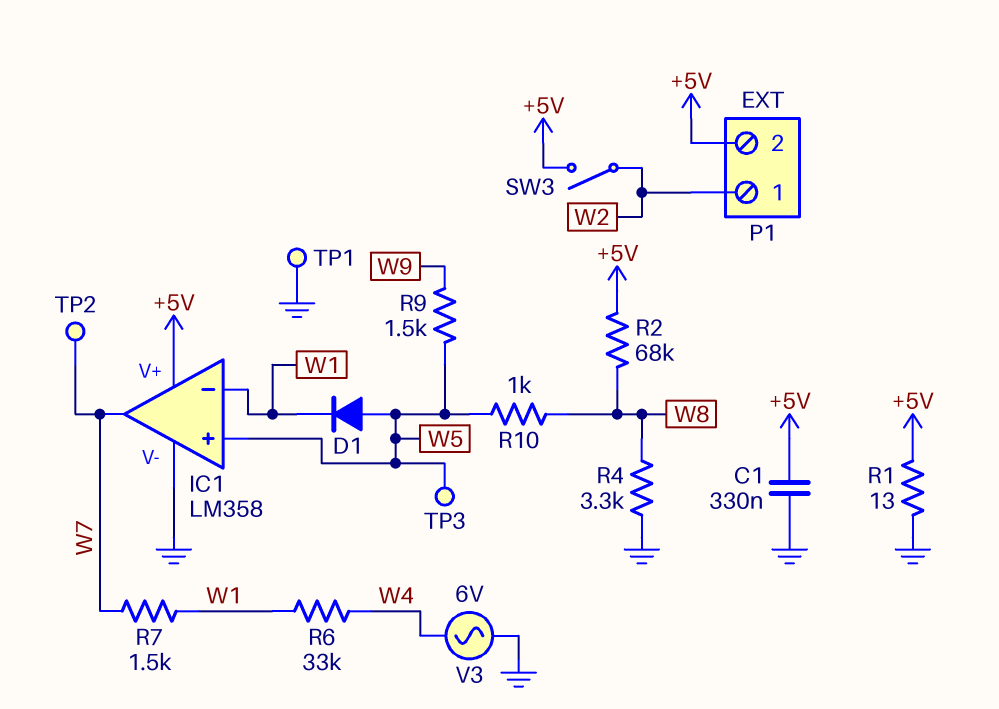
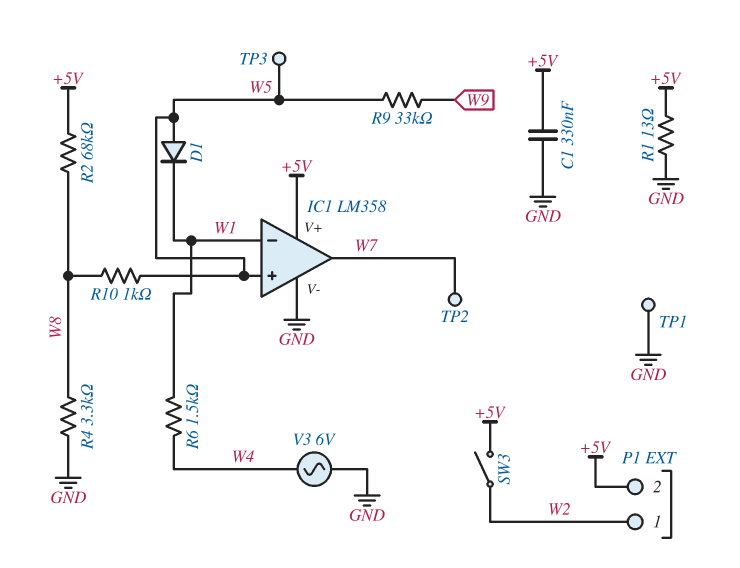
R6: 33k (W1, W4) -> 1.5k (W1, W4)
R7: 1.5k (W1, W7) -> none
R9: 1.5k (W5, W9) -> 33k (W5, W9)

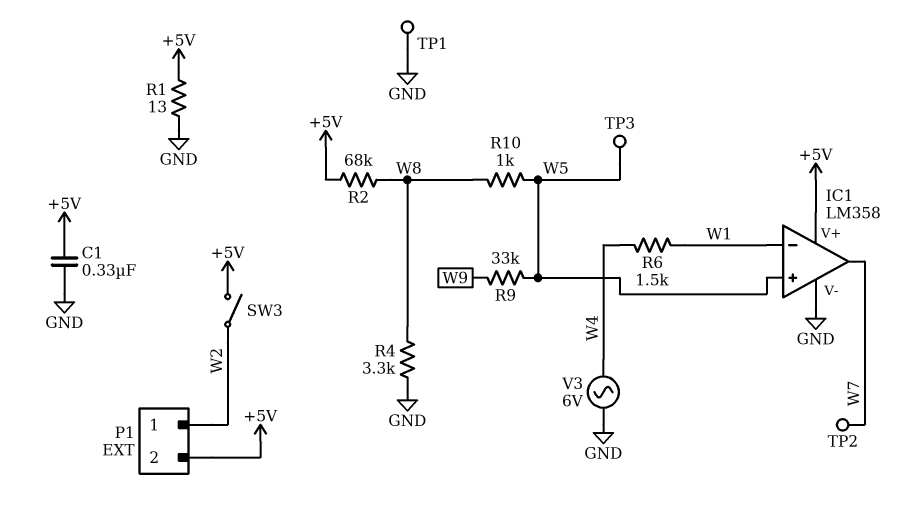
D1: diode (A W5, K W1) -> none

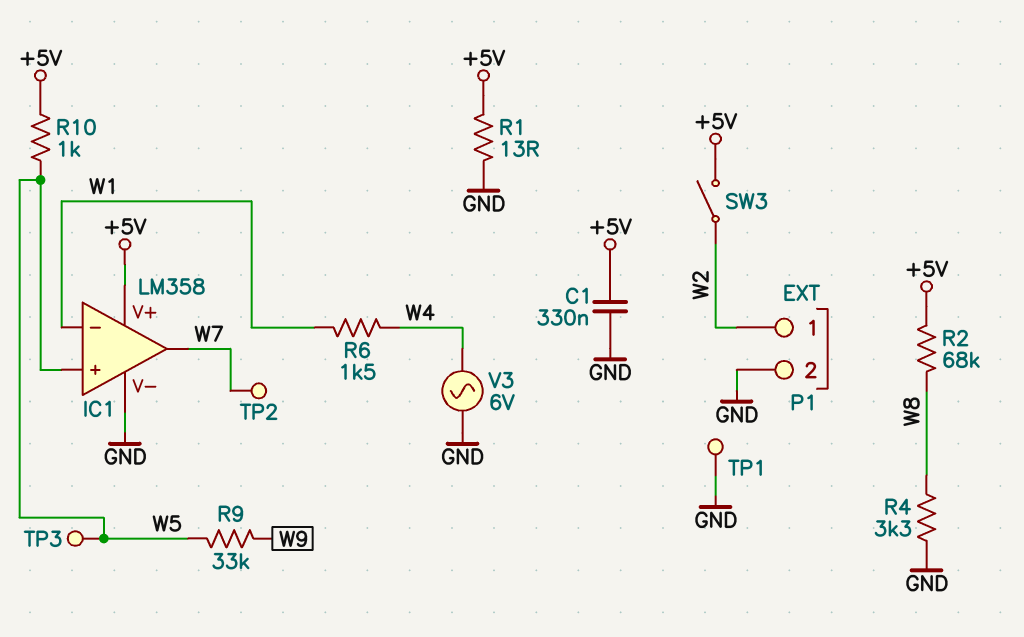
P1 pin 2: +5V -> GND
R10: 1k (W5, W8) -> 1k (+5V, W5)

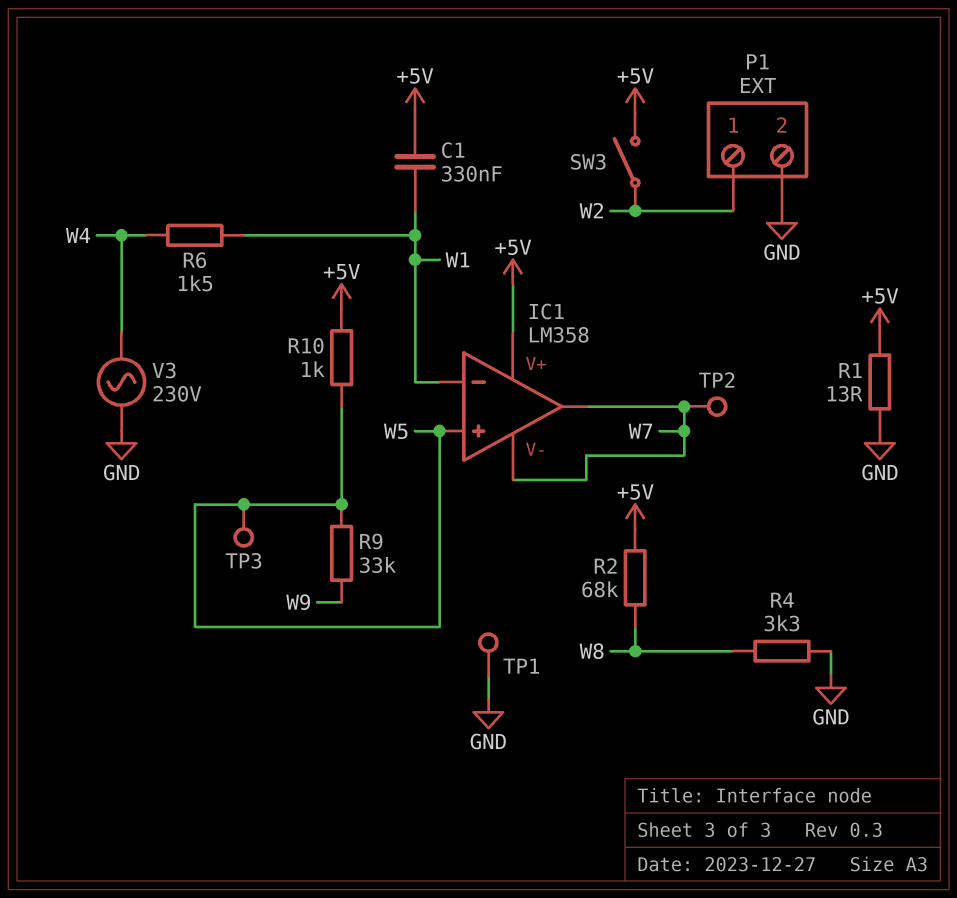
C1: 330nF (+5V, GND) -> 330nF (+5V, W1)
IC1 pin V-: GND -> W7
V3: AC 6V (GND, W4) -> AC 230V (GND, W4)

